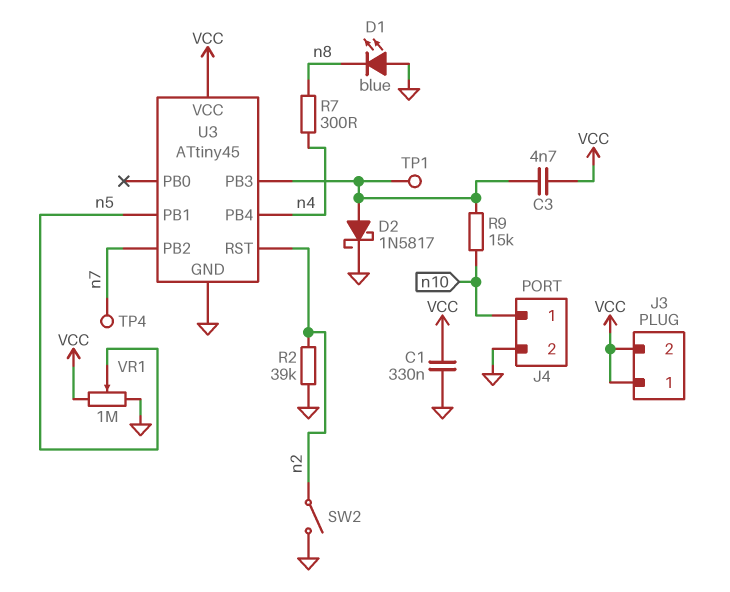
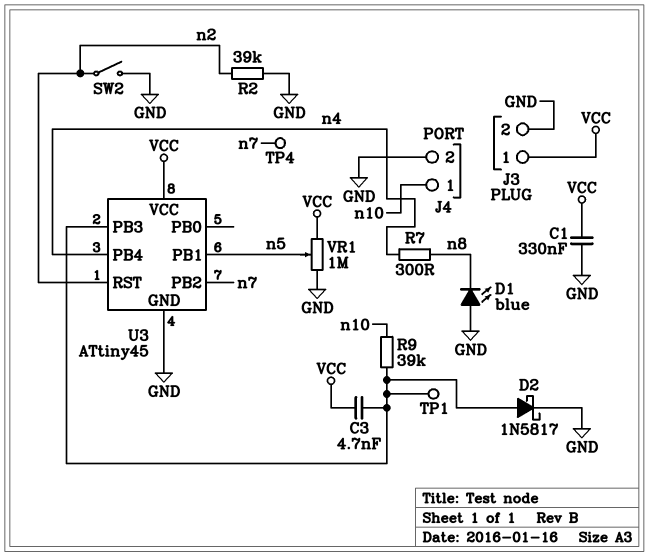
J3 pin 2: VCC -> GND
R9: 15k (U3/PB3, n10) -> 39k (U3/PB3, n10)

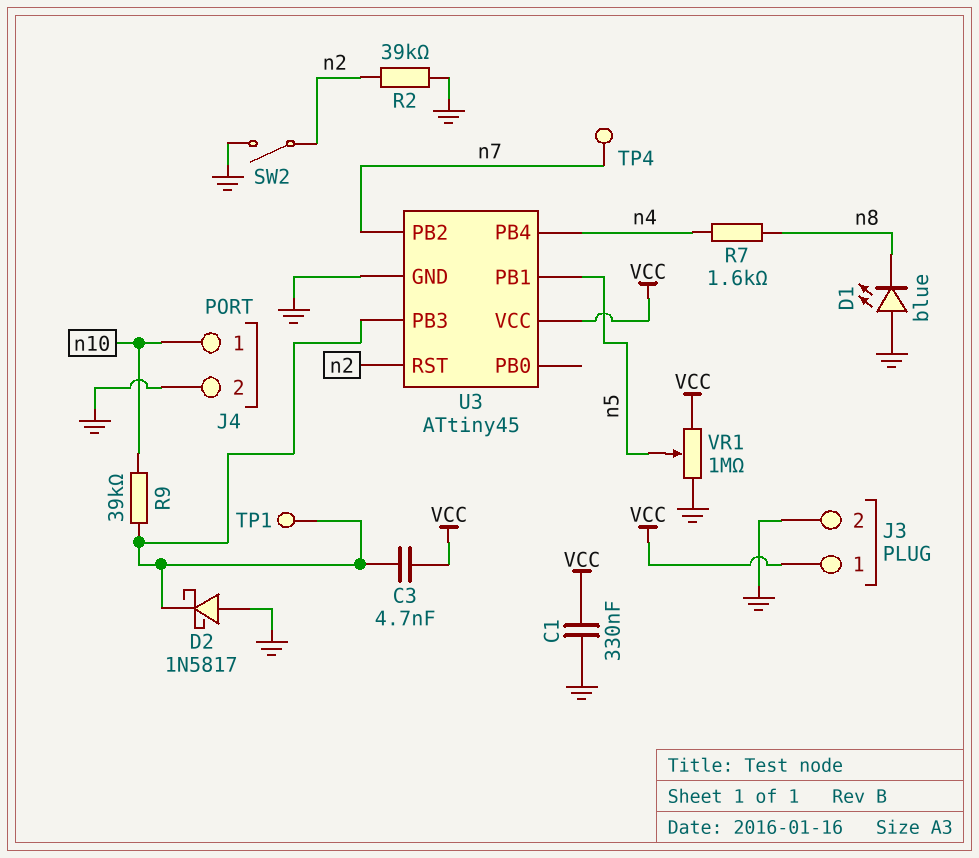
D2: schottky 1N5817 (A U3/PB3, K GND) -> schottky 1N5817 (A GND, K U3/PB3)
R7: 300 (n4, n8) -> 1.6k (n4, n8)

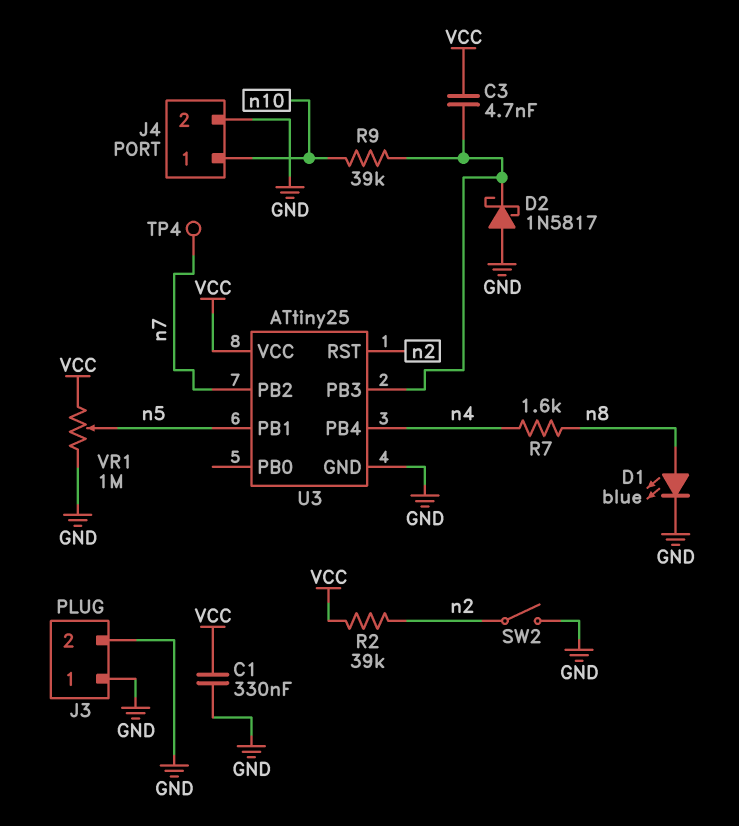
D1: LED blue (A GND, K n8) -> LED blue (A n8, K GND)
J3 pin 1: VCC -> GND
R2: 39k (GND, n2) -> 39k (VCC, n2)
TP1: test point (U3/PB3) -> none
U3: ATtiny45 -> ATtiny25

